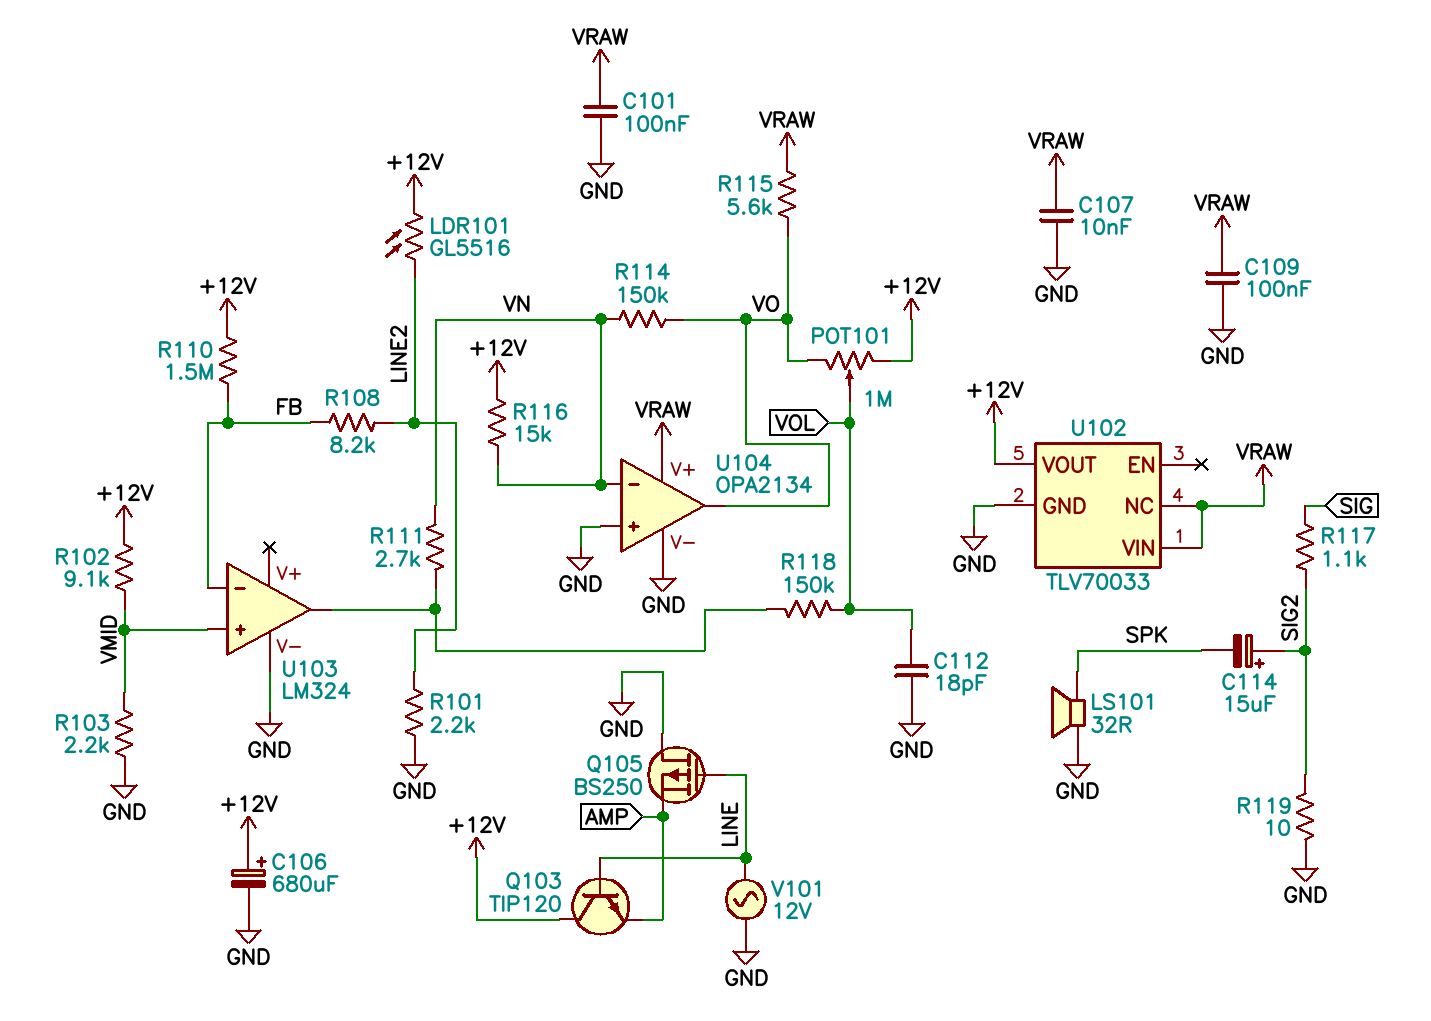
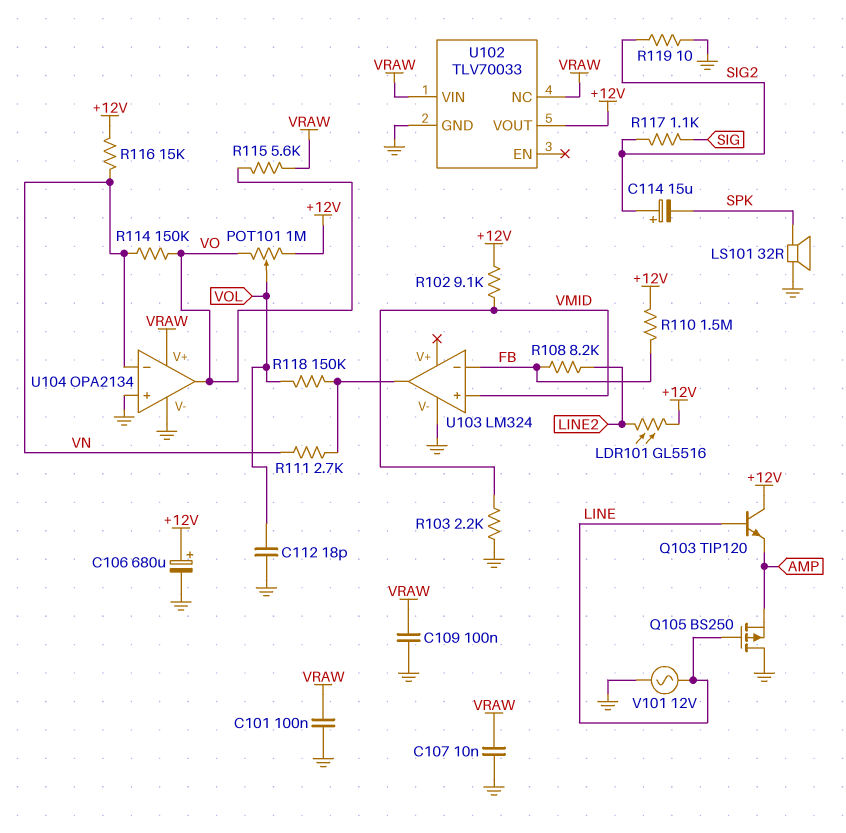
R101: 2.2k (GND, LINE2) -> none

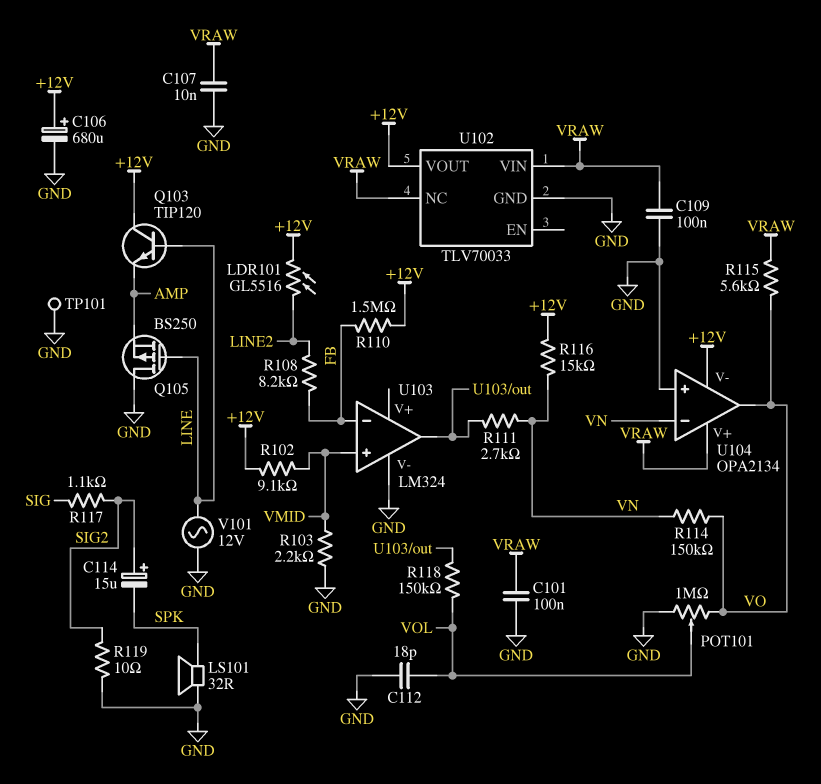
POT101: 1M (+12V, VO, wiper VOL) -> 1M (GND, VO, wiper VOL)
TP101: none -> test point (GND)
U104 pin V-: GND -> +12V

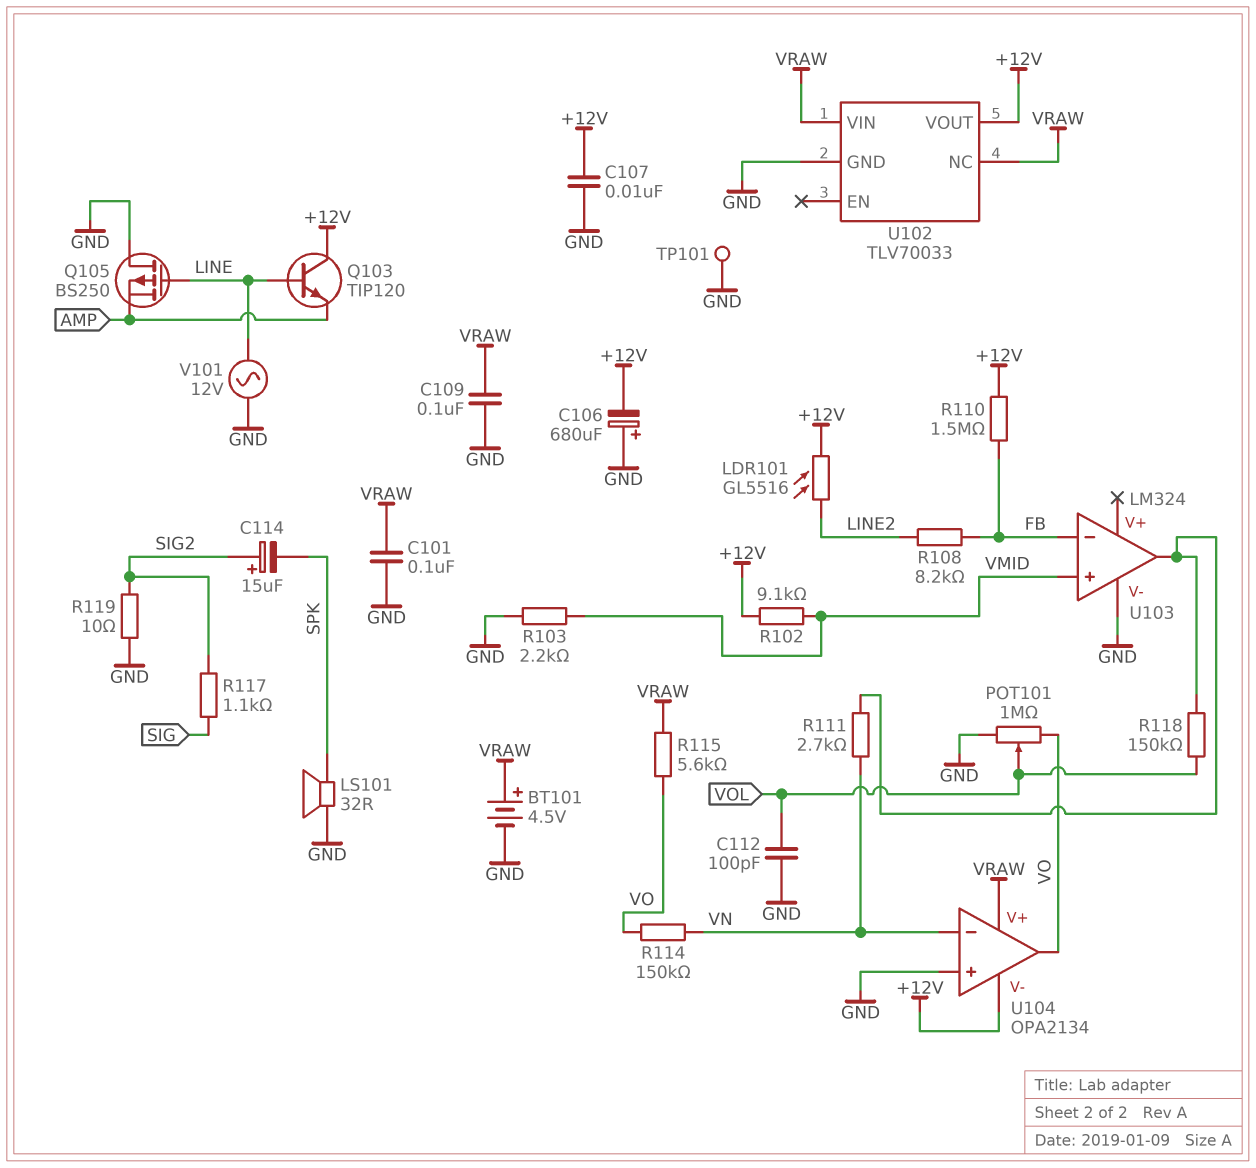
BT101: none -> 4.5V (plus VRAW, minus GND)
C106: 680uF (plus +12V, minus GND) -> 680uF (plus GND, minus +12V)
C107: 10nF (GND, VRAW) -> 10nF (+12V, GND)
C112: 18pF (GND, VOL) -> 100pF (GND, VOL)
R116: 15k (+12V, VN) -> none

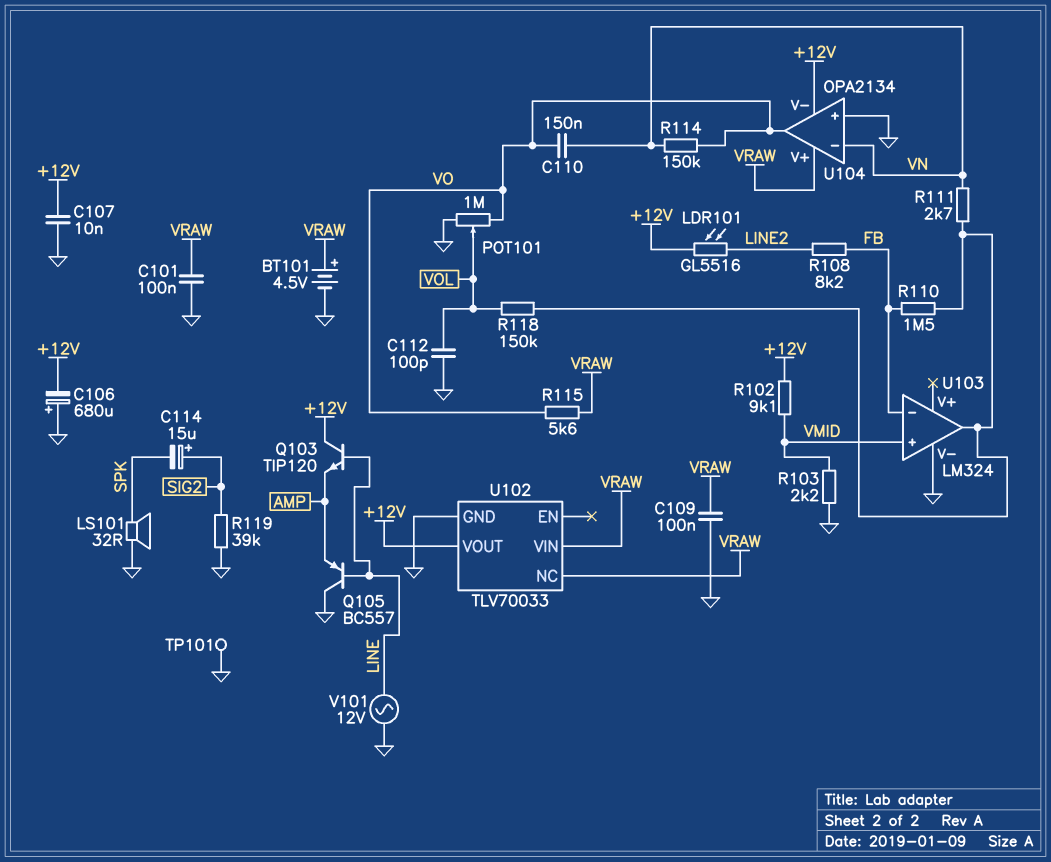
C110: none -> 150nF (VN, VO)
Q105: PMOS BS250 (G LINE, D GND, S AMP) -> PNP BC557 (B LINE, C GND, E AMP)
R110: 1.5M (+12V, FB) -> 1.5M (FB, U103/out)
R117: 1.1k (SIG, SIG2) -> none
R119: 10 (GND, SIG2) -> 39k (GND, SIG2)

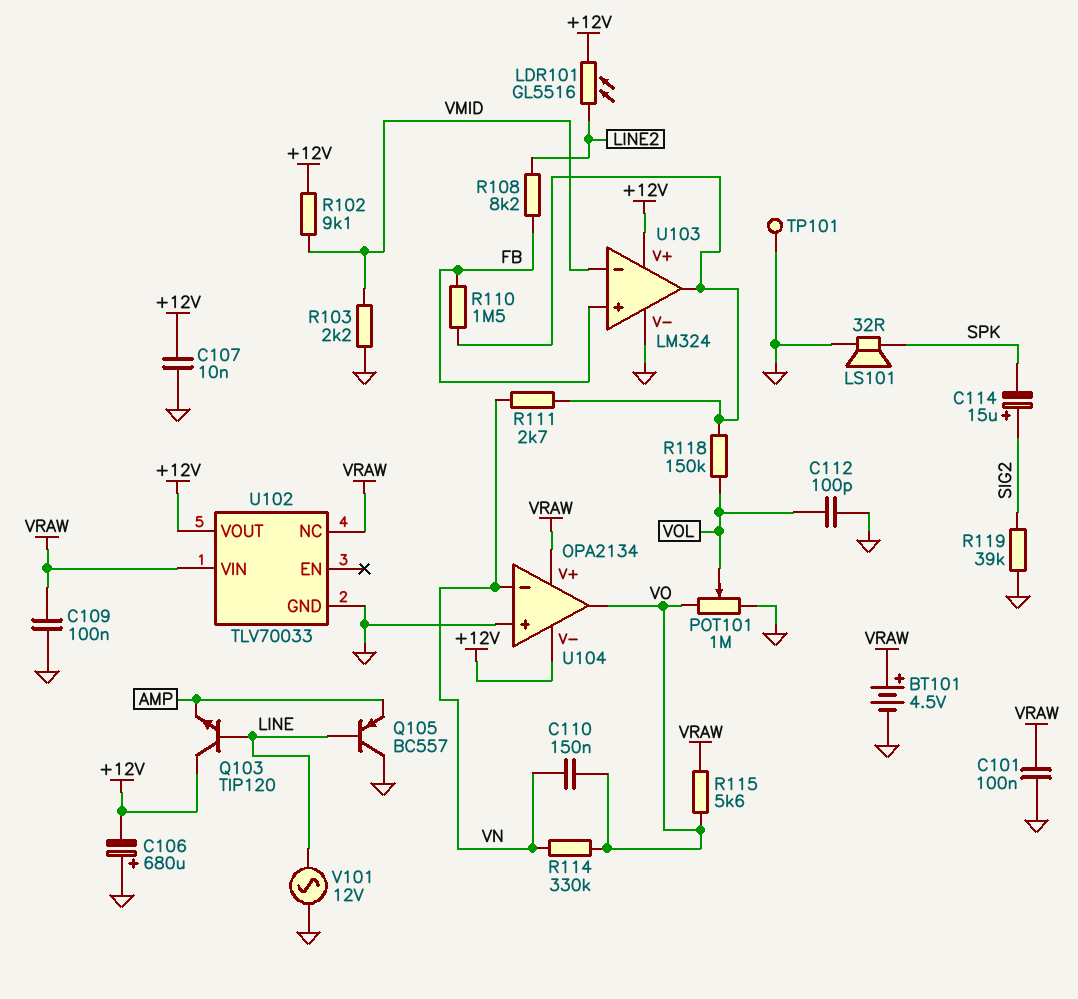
R114: 150k (VN, VO) -> 330k (VN, VO)
U103 pin V+: none -> +12V
U103 pin in+: VMID -> FB
U103 pin in-: FB -> VMID

